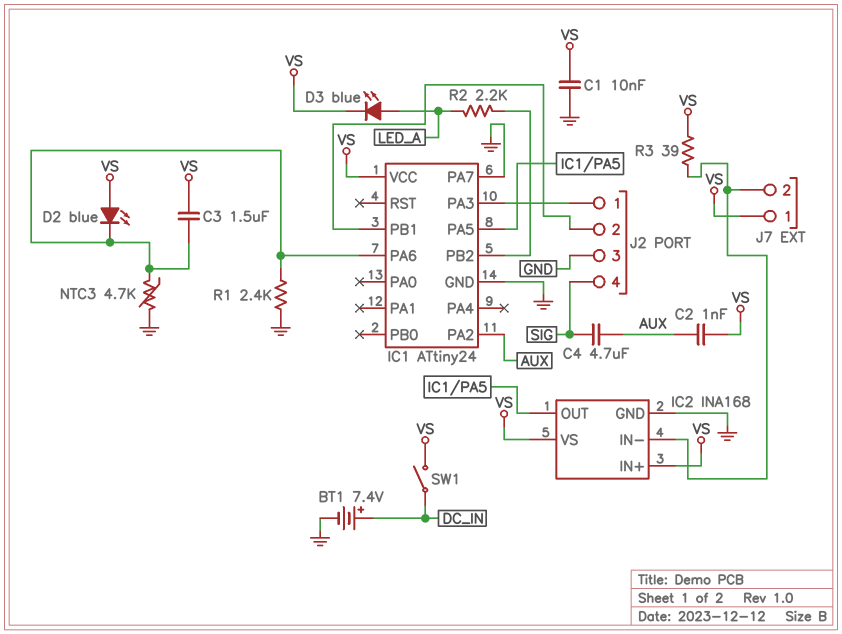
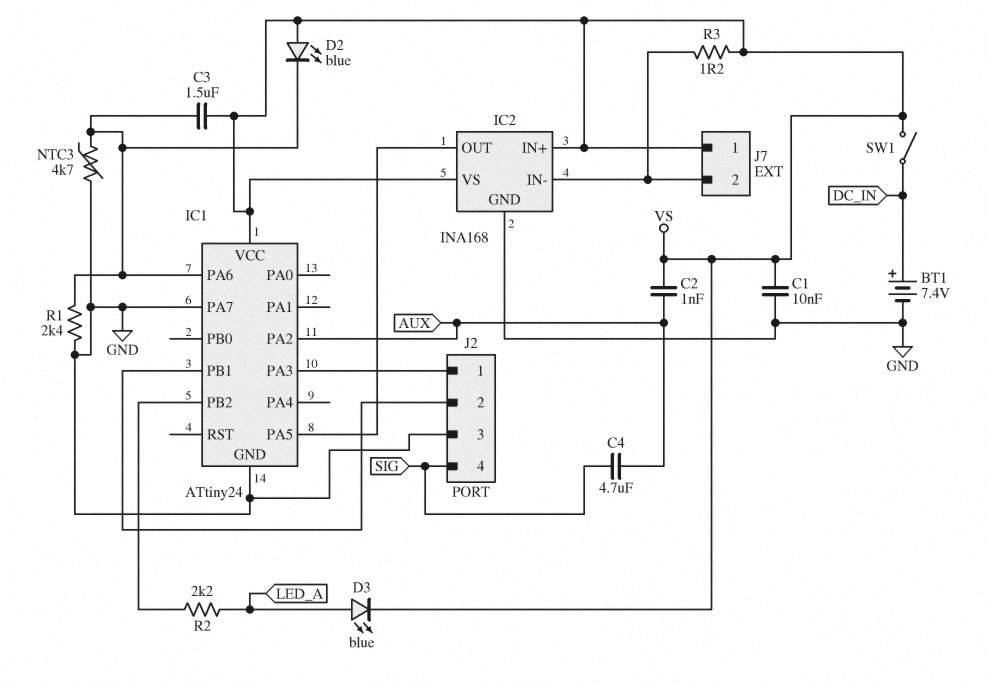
R3: 39 (IC2/IN-, VS) -> 1.2 (IC2/IN-, VS)

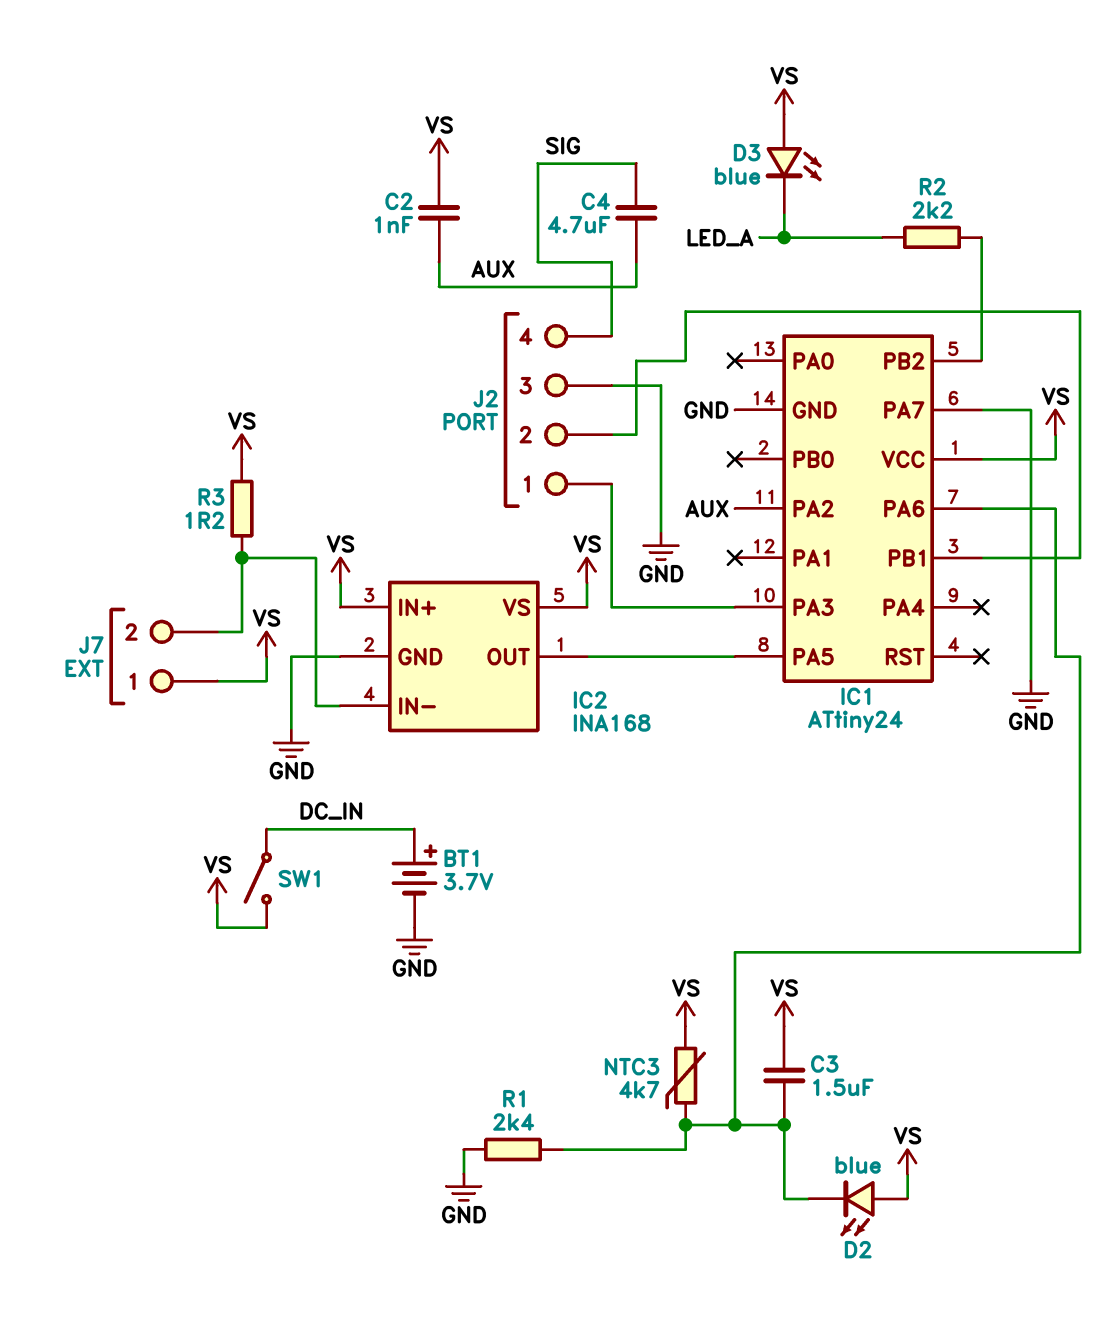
BT1: 7.4V (plus DC_IN, minus GND) -> 3.7V (plus DC_IN, minus GND)
C1: 10nF (GND, VS) -> none
D3: LED blue (A LED_A, K VS) -> LED blue (A VS, K LED_A)
NTC3: 4.7k (GND, IC1/PA6) -> 4.7k (IC1/PA6, VS)

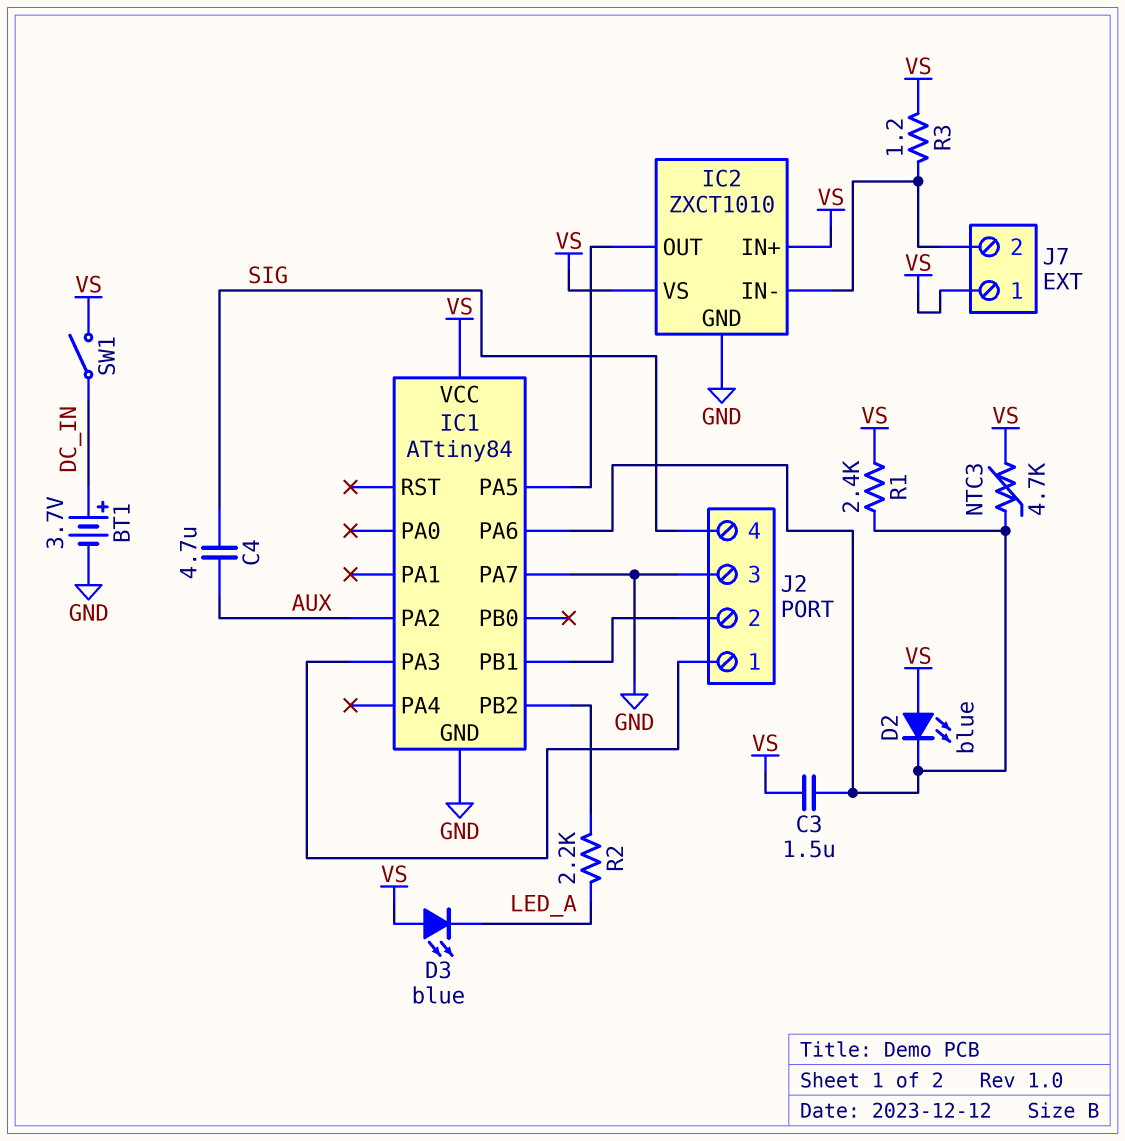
C2: 1nF (AUX, VS) -> none
IC1: ATtiny24 -> ATtiny84
IC2: INA168 -> ZXCT1010
R1: 2.4k (GND, IC1/PA6) -> 2.4k (IC1/PA6, VS)

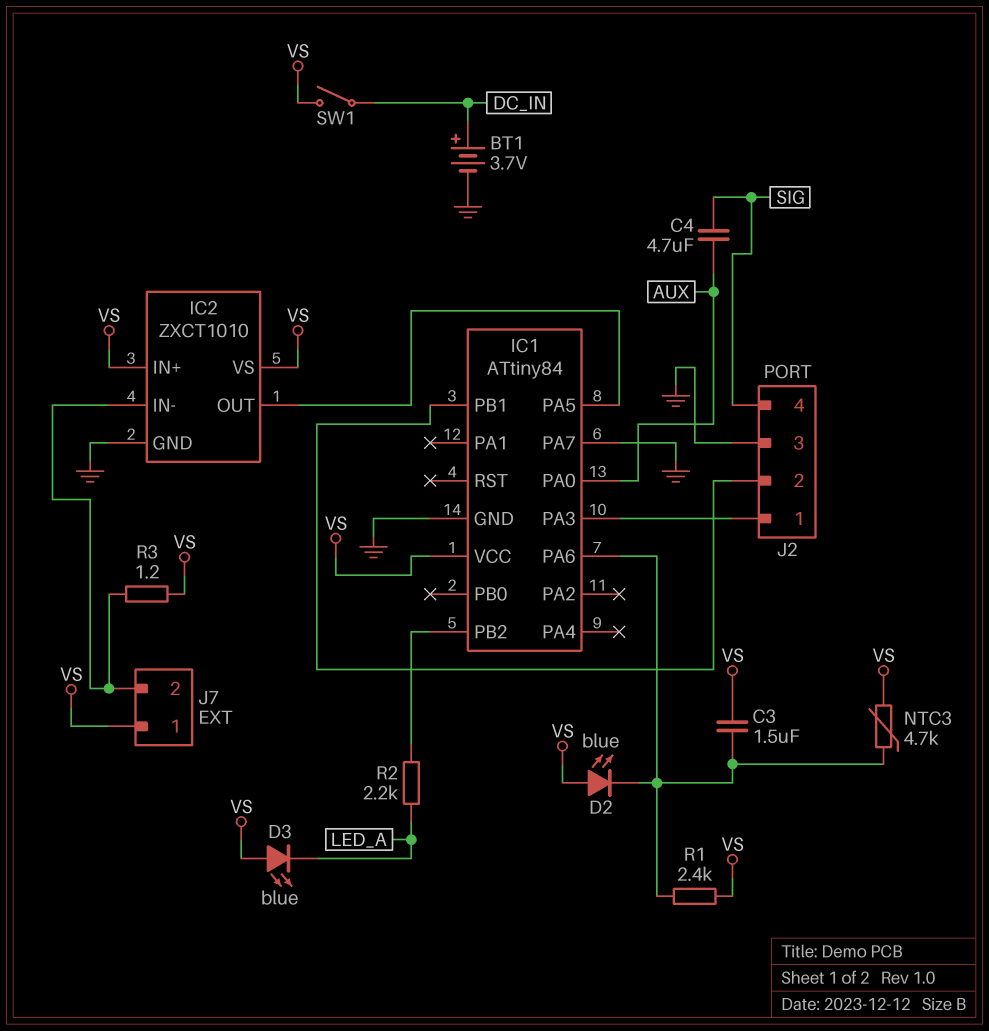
IC1 pin PA0: none -> AUX
IC1 pin PA2: AUX -> none

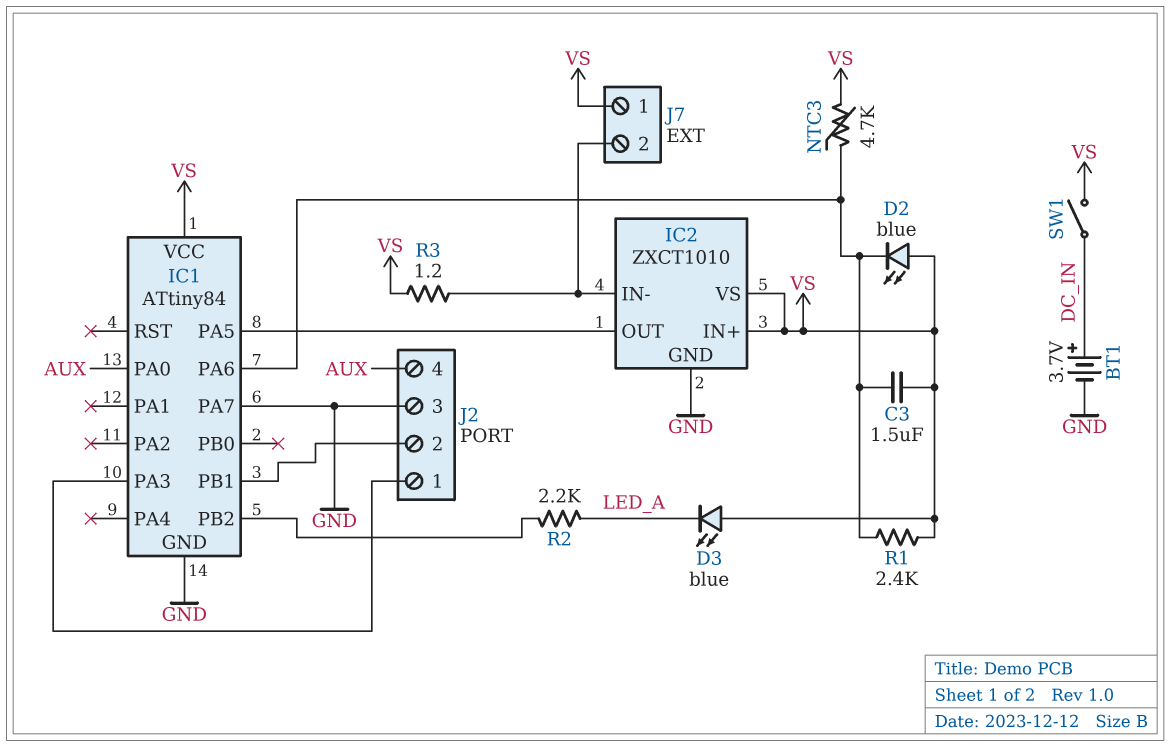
C4: 4.7uF (AUX, SIG) -> none
J2 pin 4: SIG -> AUX

